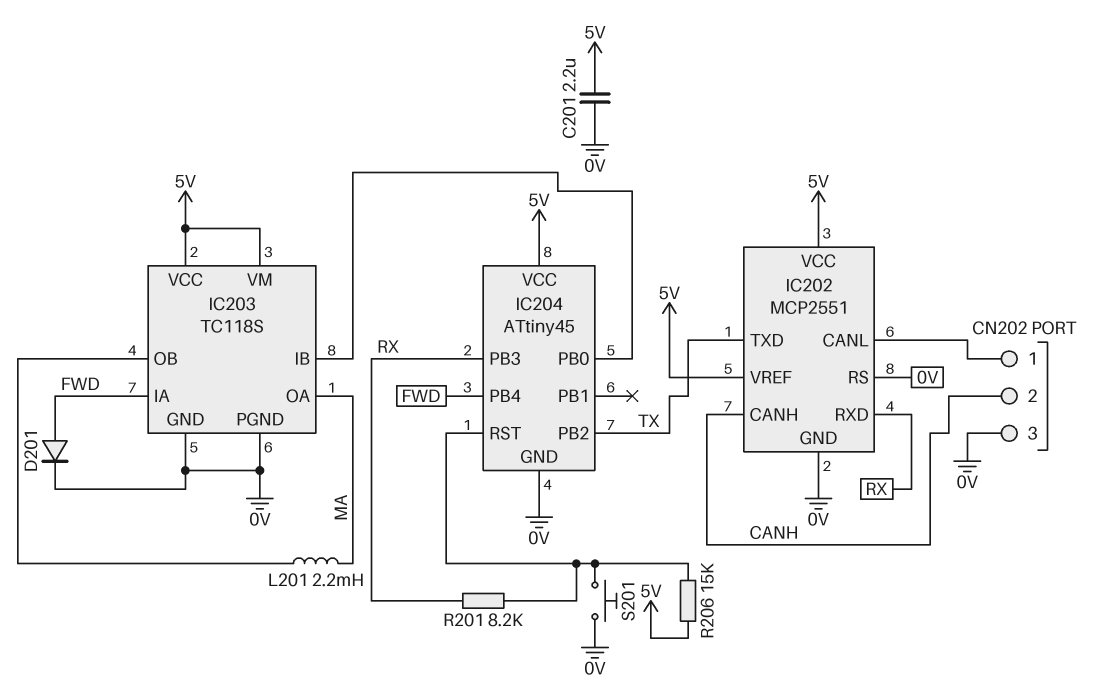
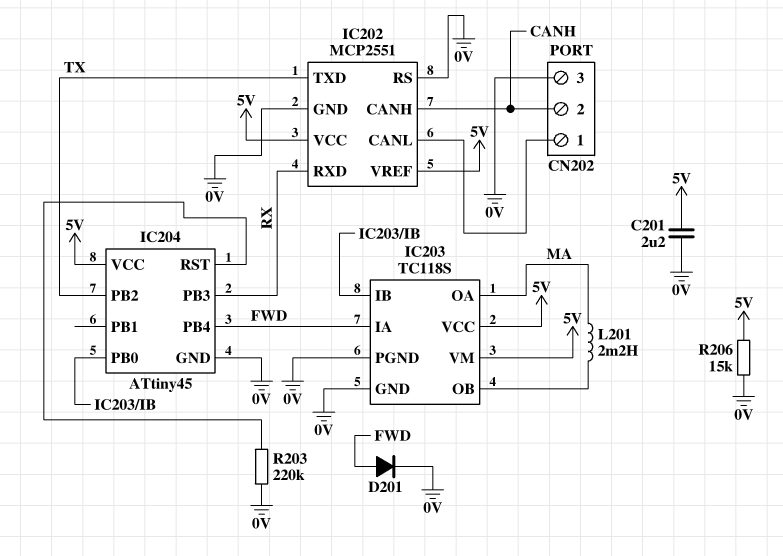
R201: 8.2k (IC204/RST, RX) -> none
R203: none -> 220k (0V, IC204/RST)
R206: 15k (5V, IC204/RST) -> 15k (0V, 5V)
S201: button (0V, IC204/RST) -> none

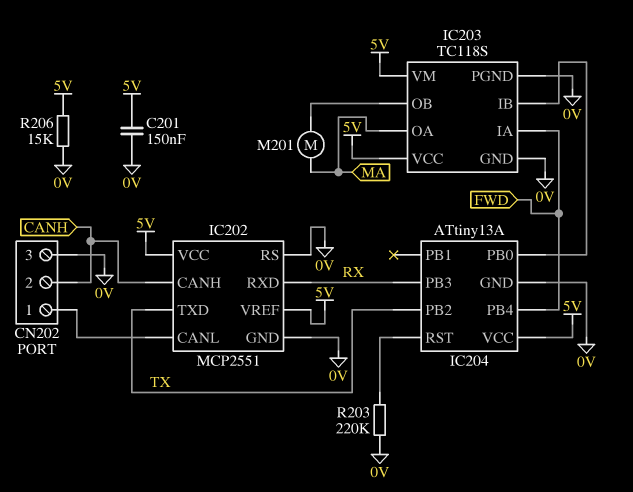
C201: 2.2uF (0V, 5V) -> 150nF (0V, 5V)
D201: diode (A FWD, K 0V) -> none
IC204: ATtiny45 -> ATtiny13A
L201: 2.2mH (IC203/OB, MA) -> none
M201: none -> motor (IC203/OB, MA)

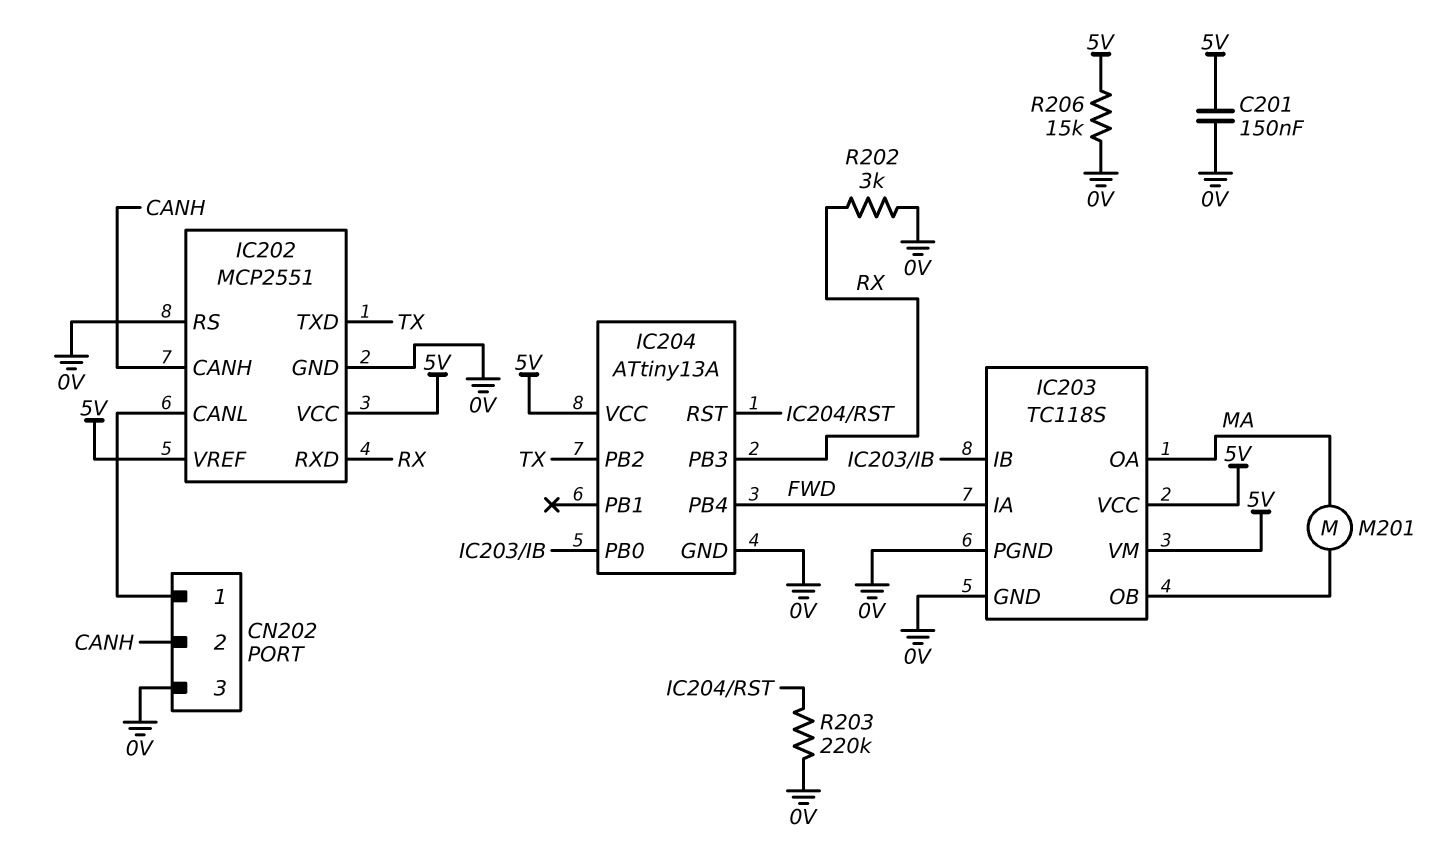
R202: none -> 3k (0V, RX)

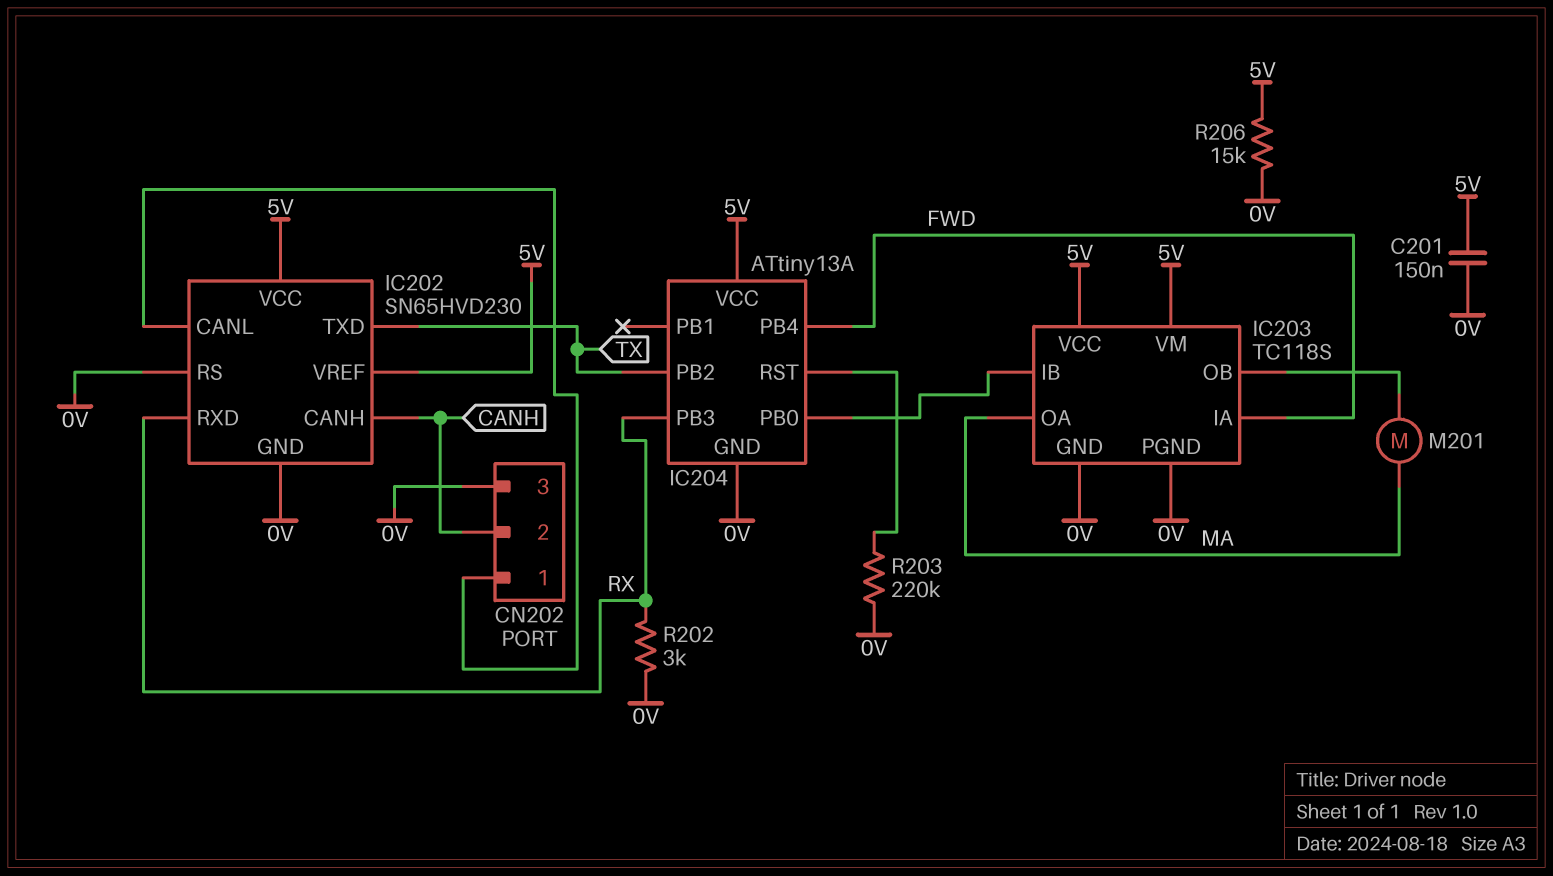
IC202: MCP2551 -> SN65HVD230

